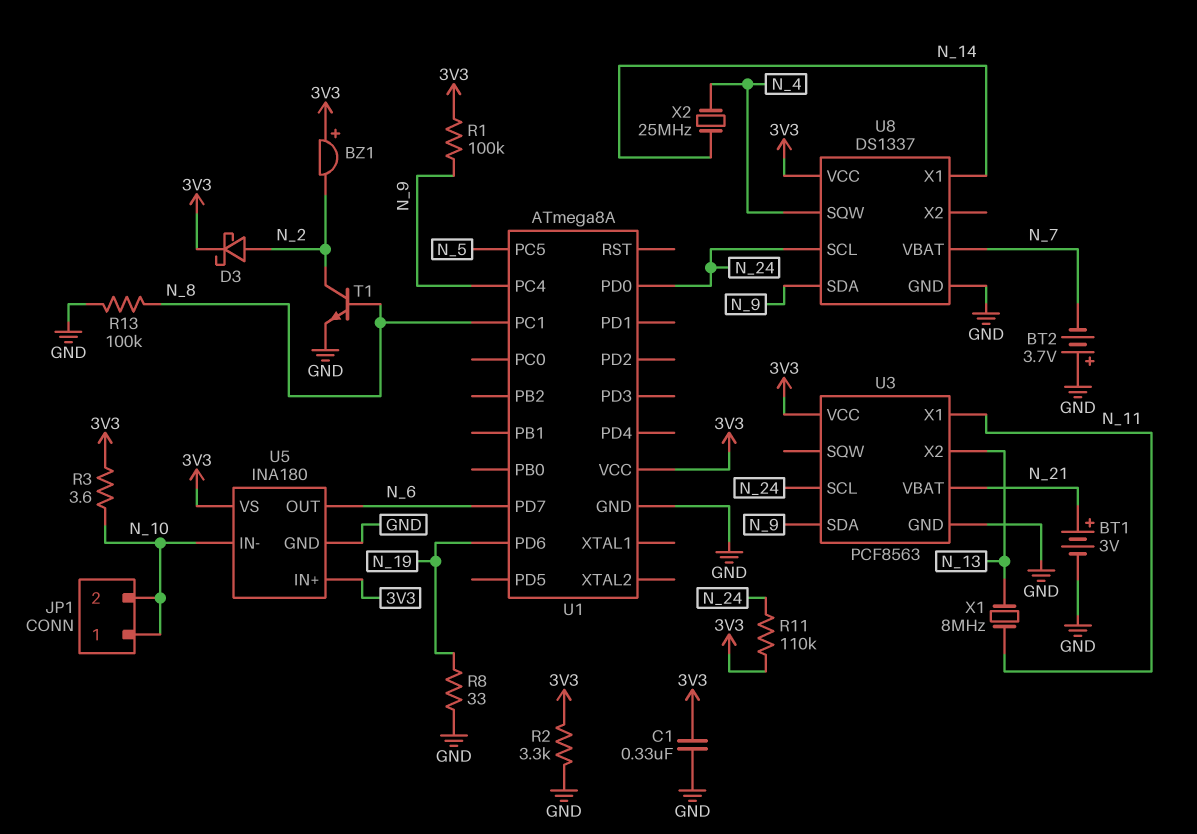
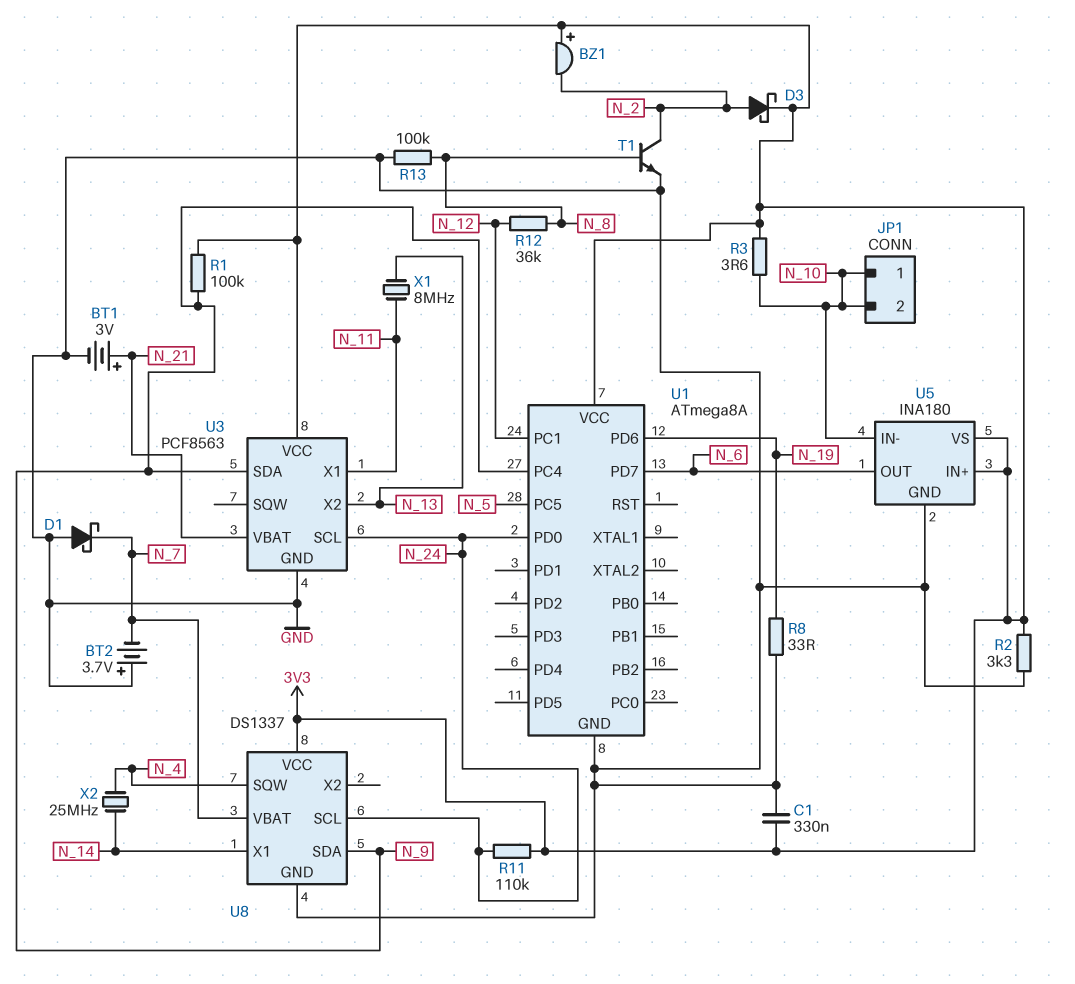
D1: none -> schottky (A GND, K N_7)
R12: none -> 36k (N_8, N_12)
U1 pin PC1: N_8 -> N_12

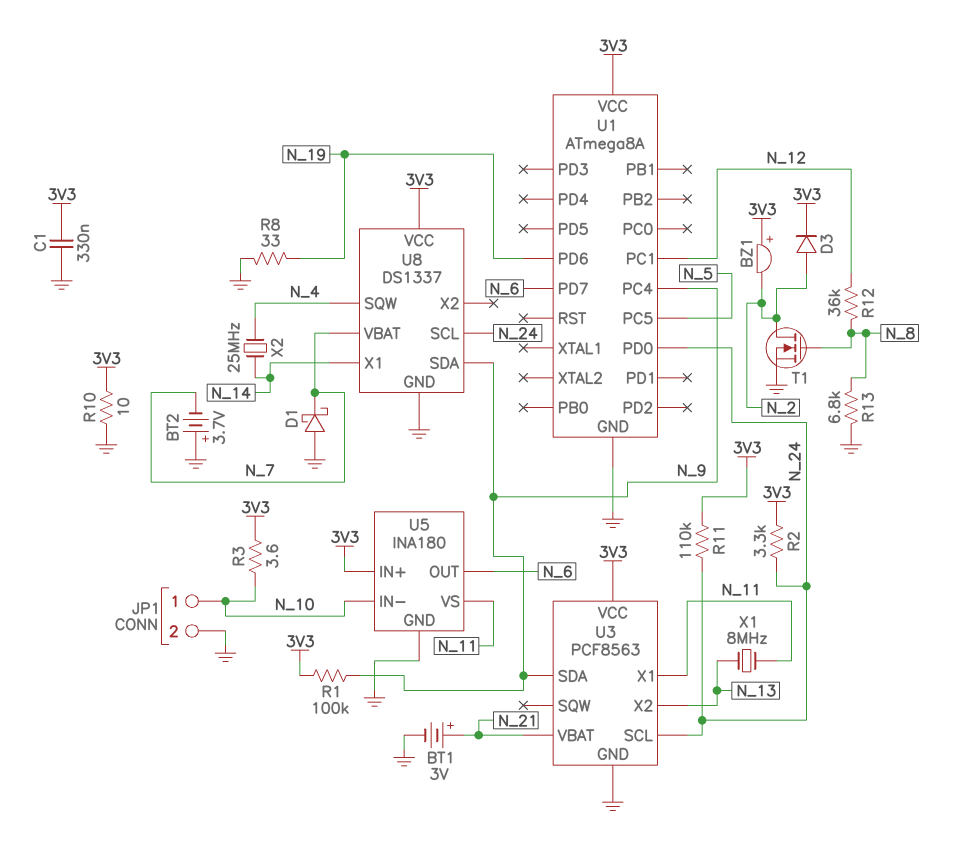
D3: schottky (A N_2, K 3V3) -> diode (A N_2, K 3V3)
JP1 pin 2: N_10 -> GND
R2: 3.3k (3V3, GND) -> 3.3k (3V3, N_24)
R10: none -> 10 (3V3, GND)
R13: 100k (GND, N_8) -> 6.8k (GND, N_8)
T1: NPN (B N_8, C N_2, E GND) -> NMOS (G N_8, D N_2, S GND)
U5 pin VS: 3V3 -> N_11

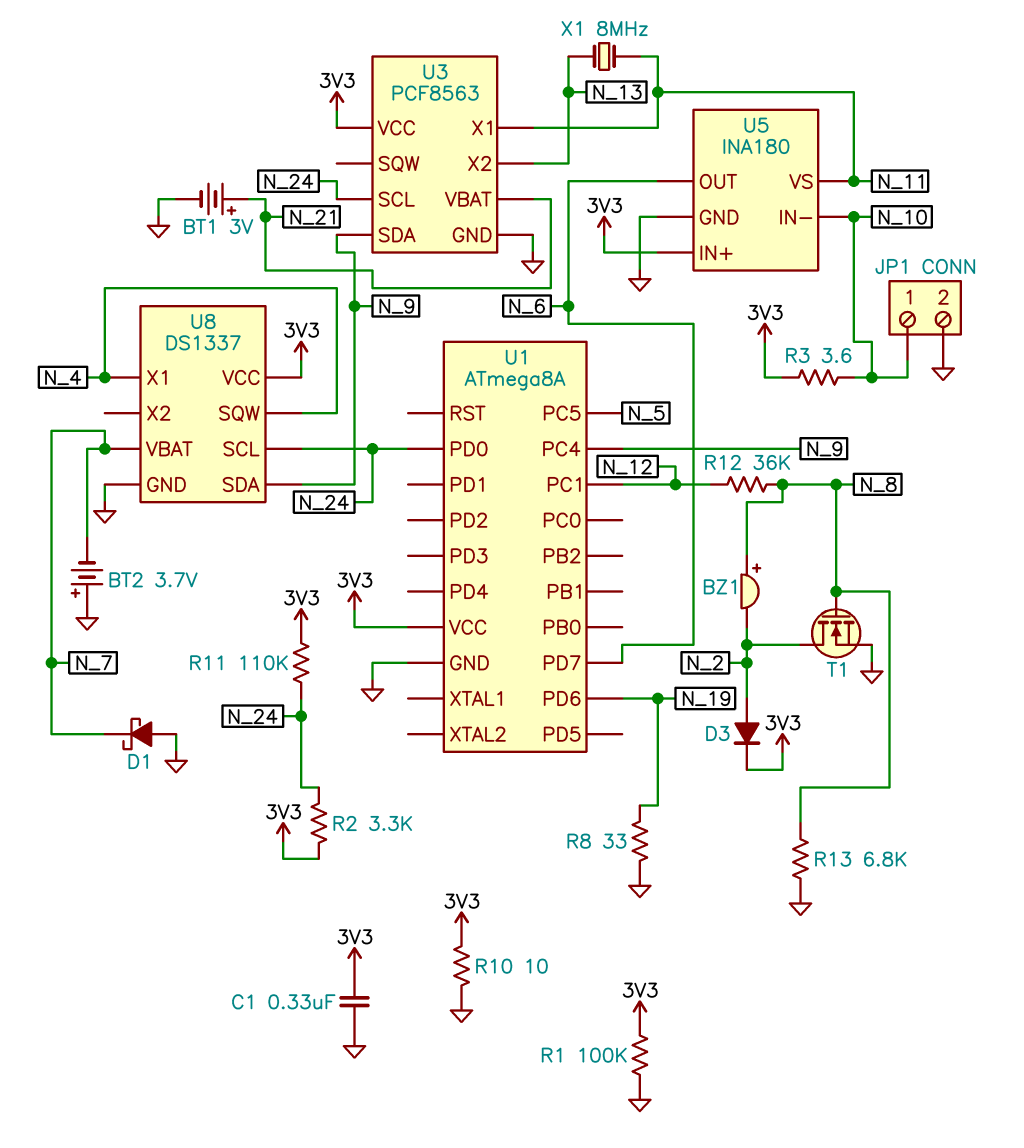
BZ1: buzzer (plus 3V3, minus N_2) -> buzzer (plus N_8, minus N_2)
R1: 100k (3V3, N_9) -> 100k (3V3, GND)
U8 pin X1: N_14 -> N_4
X2: 25MHz (N_4, N_14) -> none

